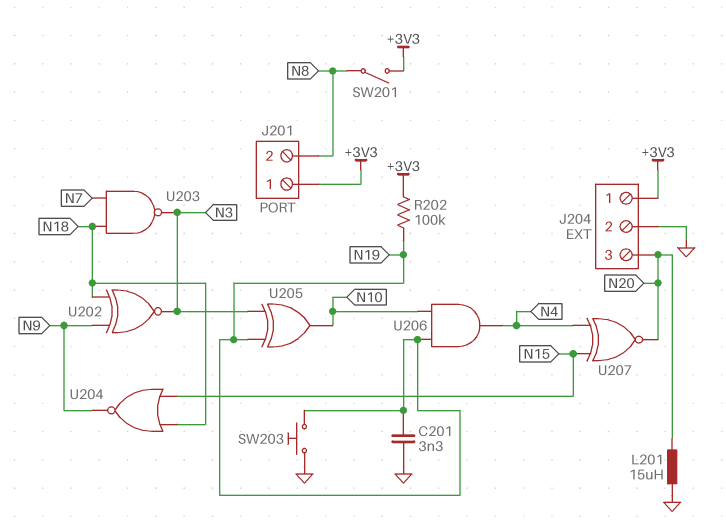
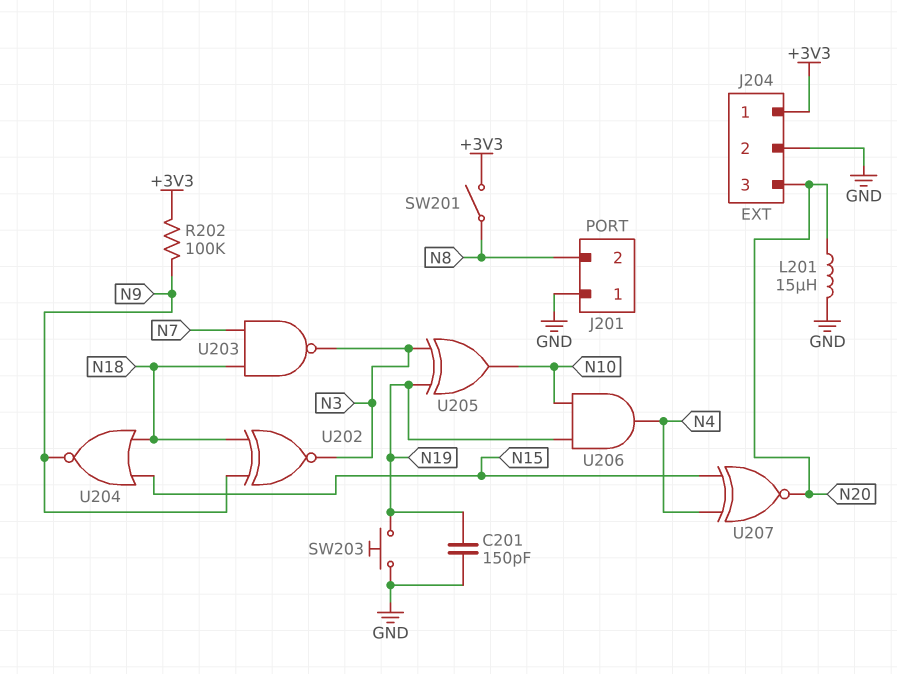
C201: 3.3nF (GND, N19) -> 150pF (GND, N19)
J201 pin 1: +3V3 -> GND
R202: 100k (+3V3, N19) -> 100k (+3V3, N9)

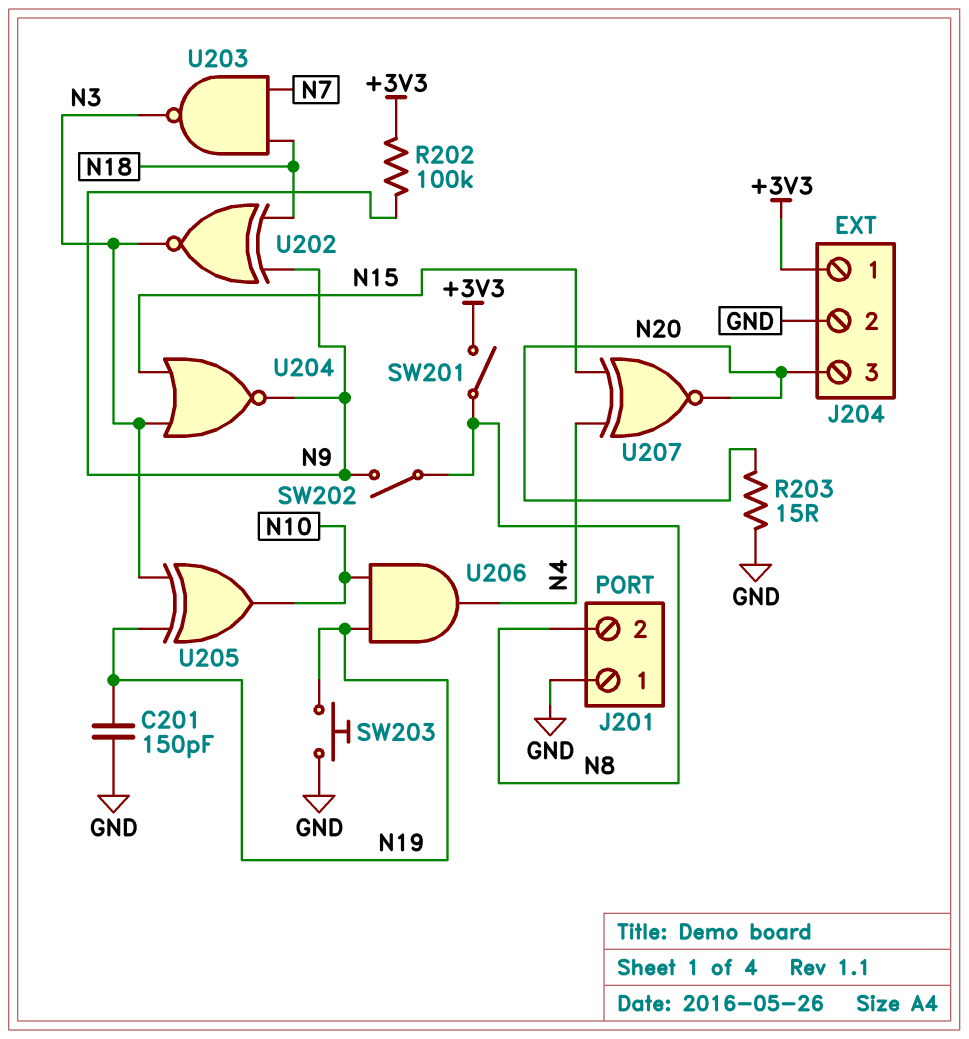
L201: 15uH (GND, N20) -> none
R203: none -> 15 (GND, N20)
SW202: none -> switch (N8, N9)
U204: NOR (in N15, in N18, out N9) -> NOR (in N3, in N15, out N9)

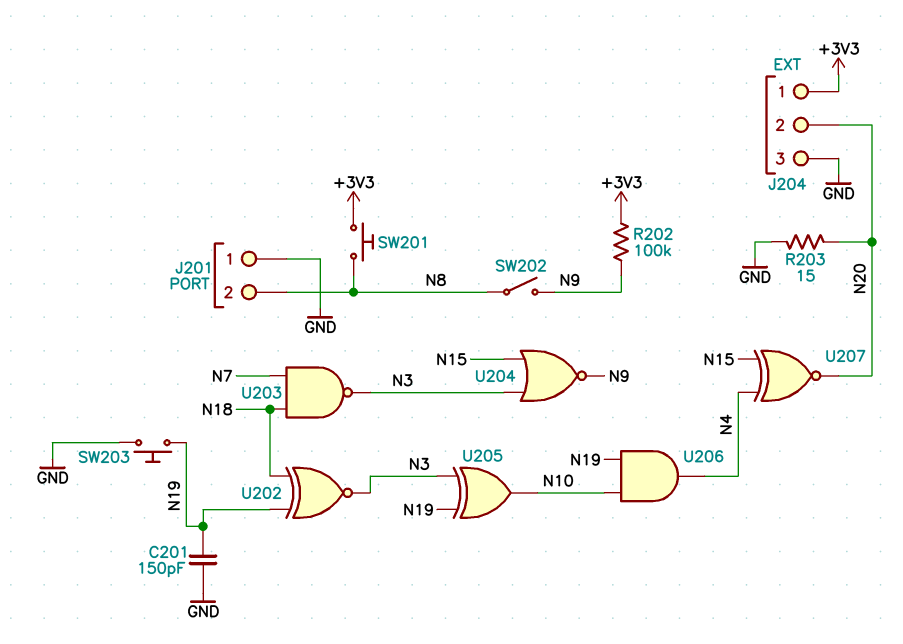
J204 pin 2: GND -> N20
J204 pin 3: N20 -> GND
SW201: switch (+3V3, N8) -> button (+3V3, N8)
U202: XNOR (in N9, in N18, out N3) -> XNOR (in N18, in N19, out N3)

